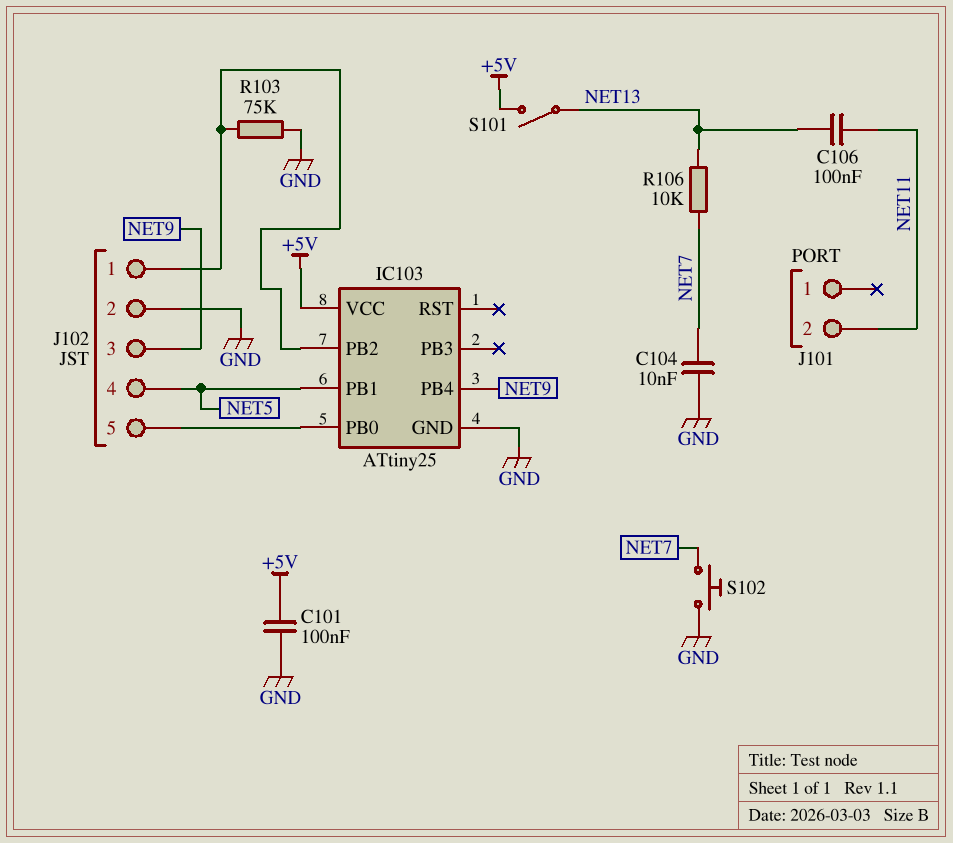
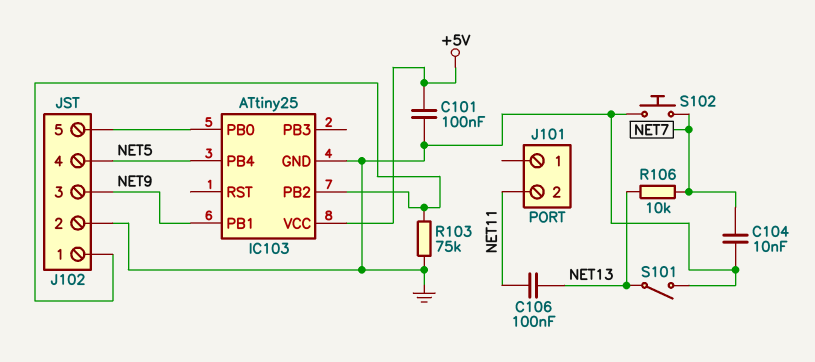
IC103 pin PB1: NET5 -> NET9
IC103 pin PB4: NET9 -> NET5
S101: switch (+5V, NET13) -> switch (GND, NET13)

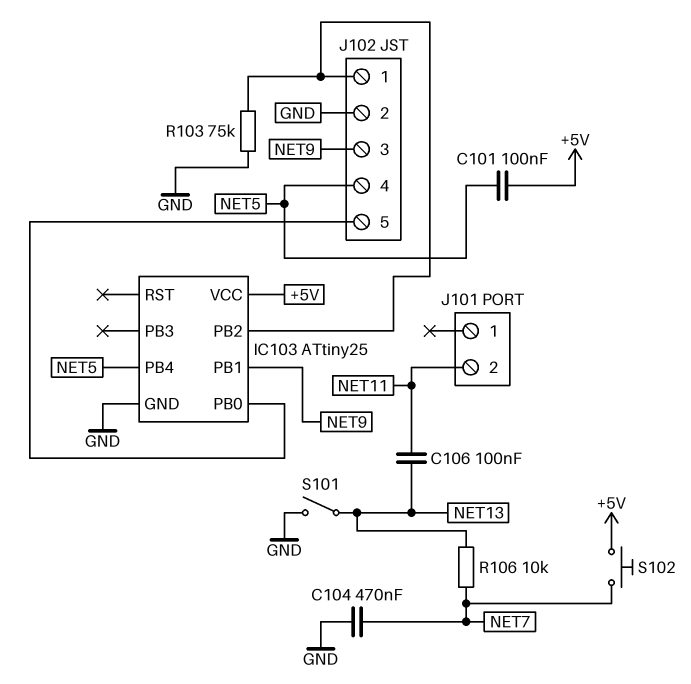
C101: 100nF (+5V, GND) -> 100nF (+5V, NET5)
C104: 10nF (GND, NET7) -> 470nF (GND, NET7)
S102: button (GND, NET7) -> button (+5V, NET7)

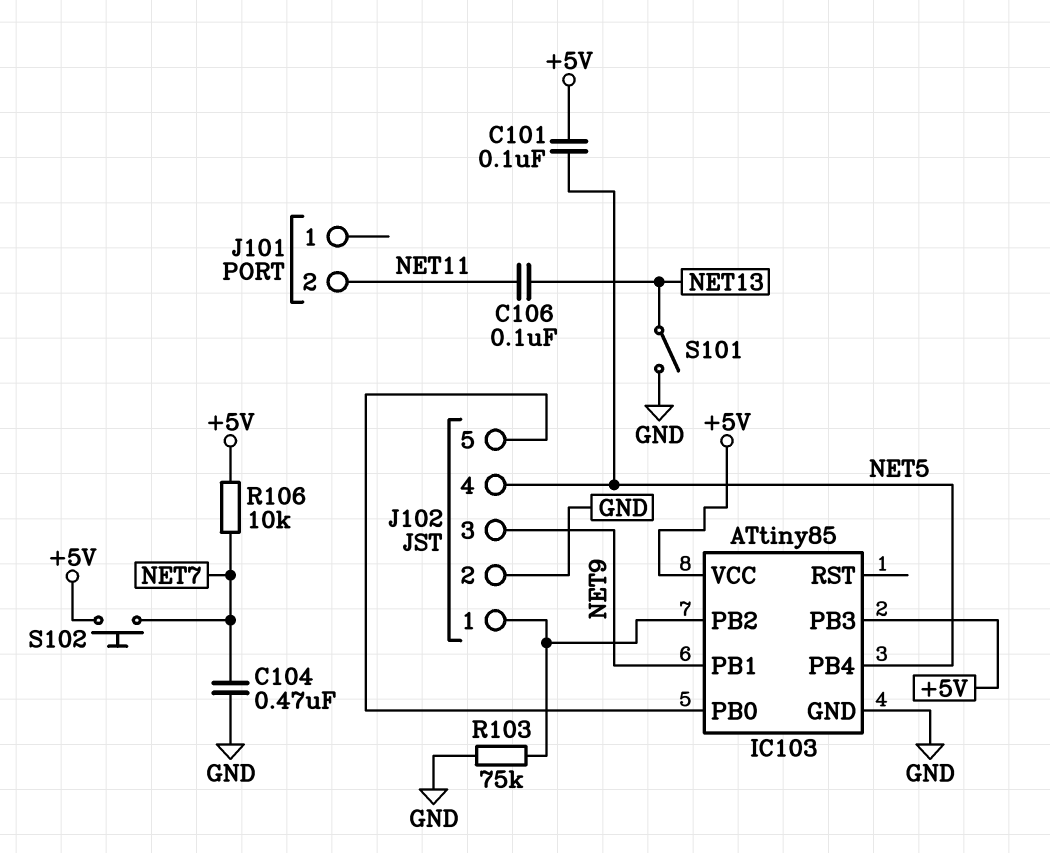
IC103: ATtiny25 -> ATtiny85
IC103 pin PB3: none -> +5V
R106: 10k (NET7, NET13) -> 10k (+5V, NET7)

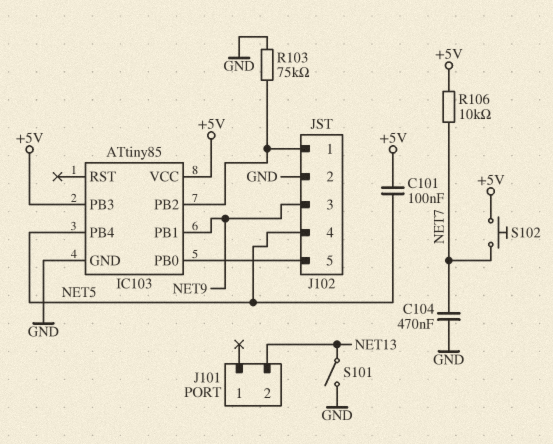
C106: 100nF (NET11, NET13) -> none
J101 pin 2: NET11 -> NET13

